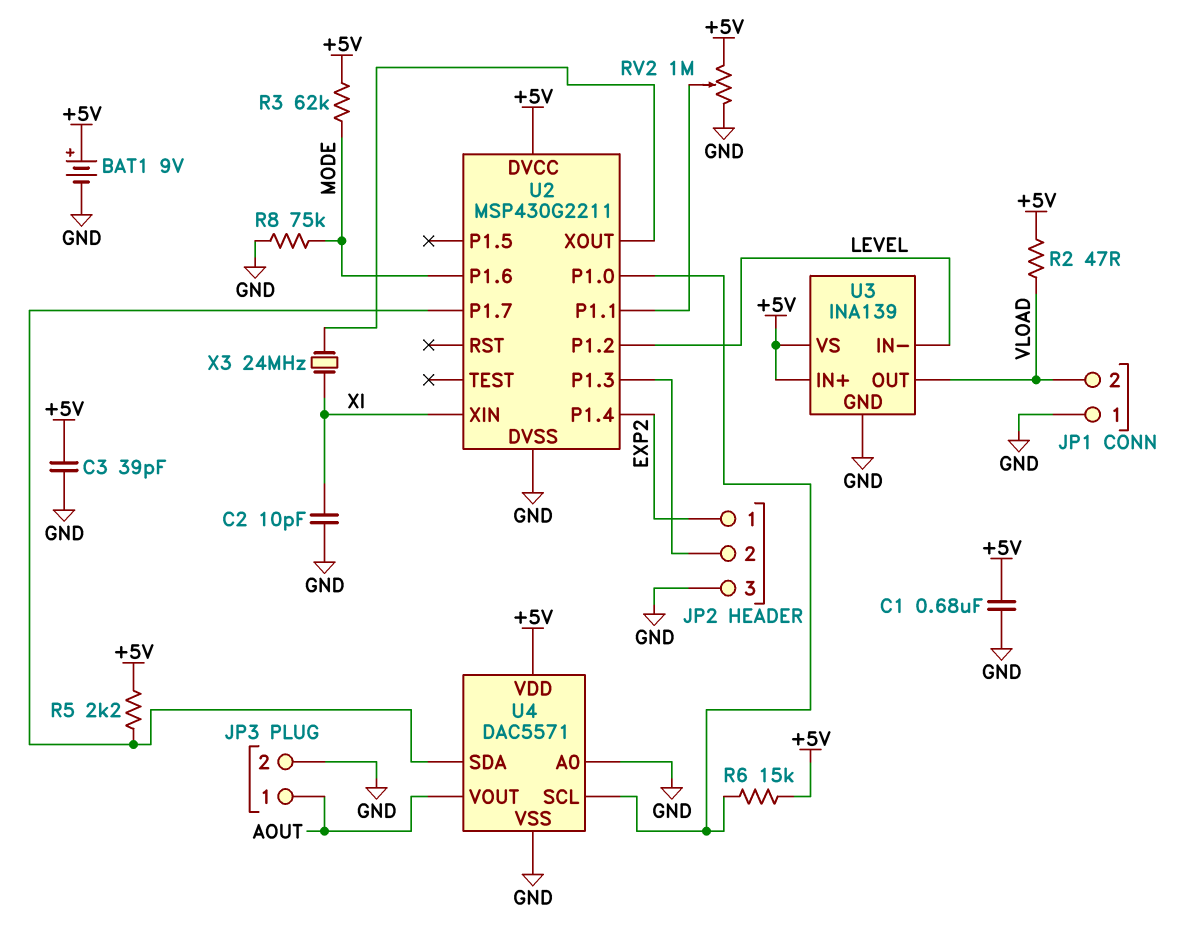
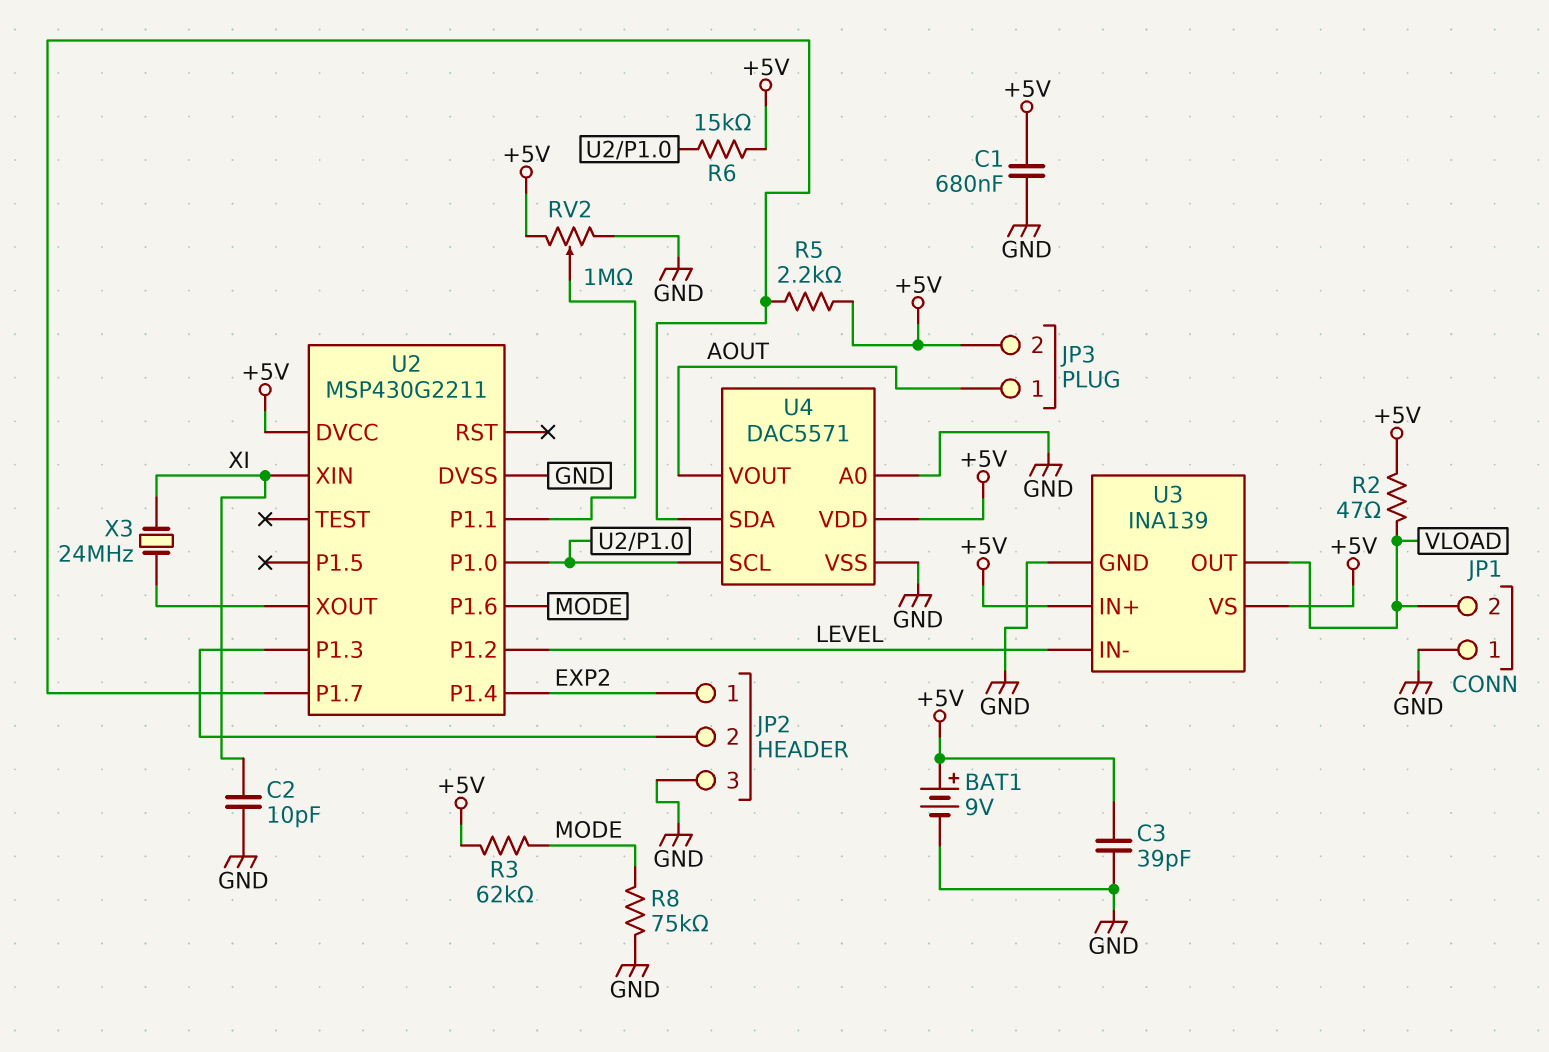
JP3 pin 2: GND -> +5V

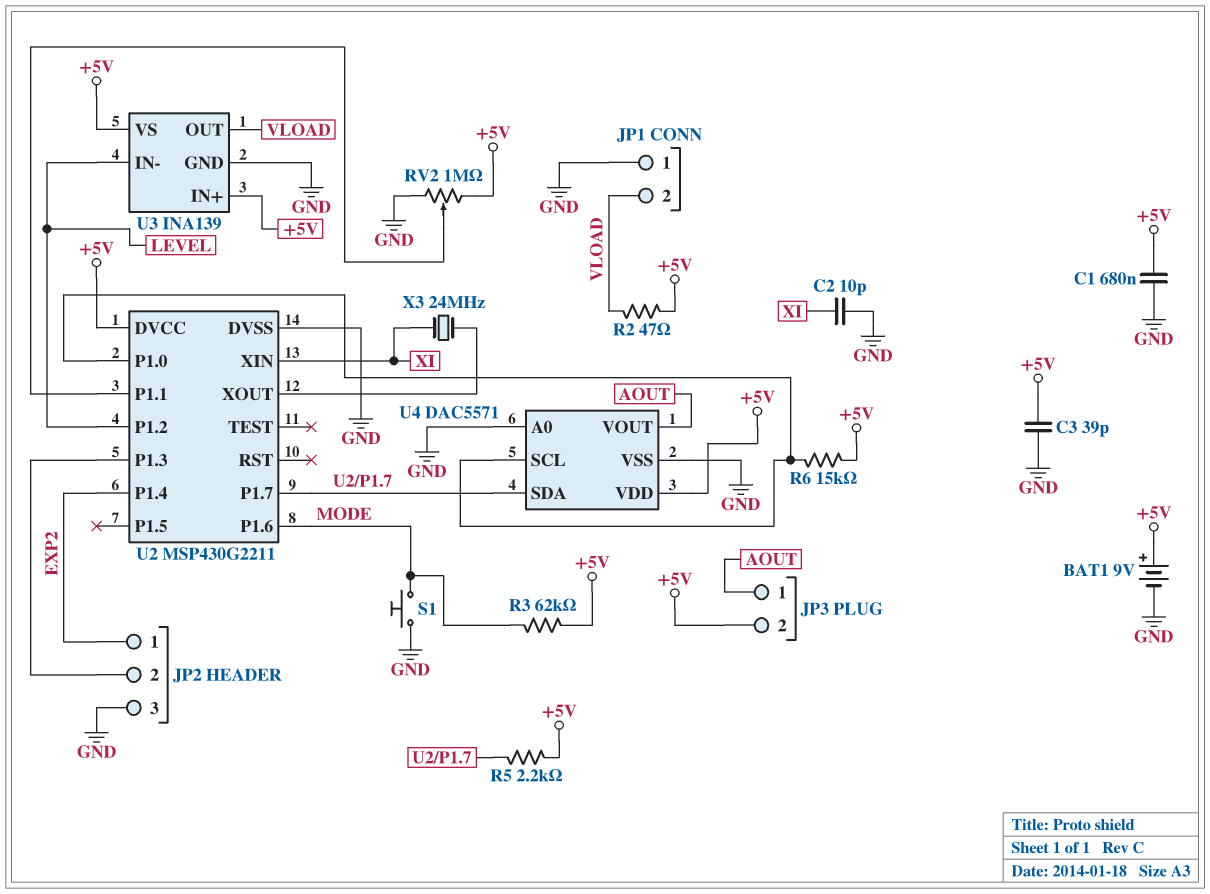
R8: 75k (GND, MODE) -> none
S1: none -> button (GND, MODE)

